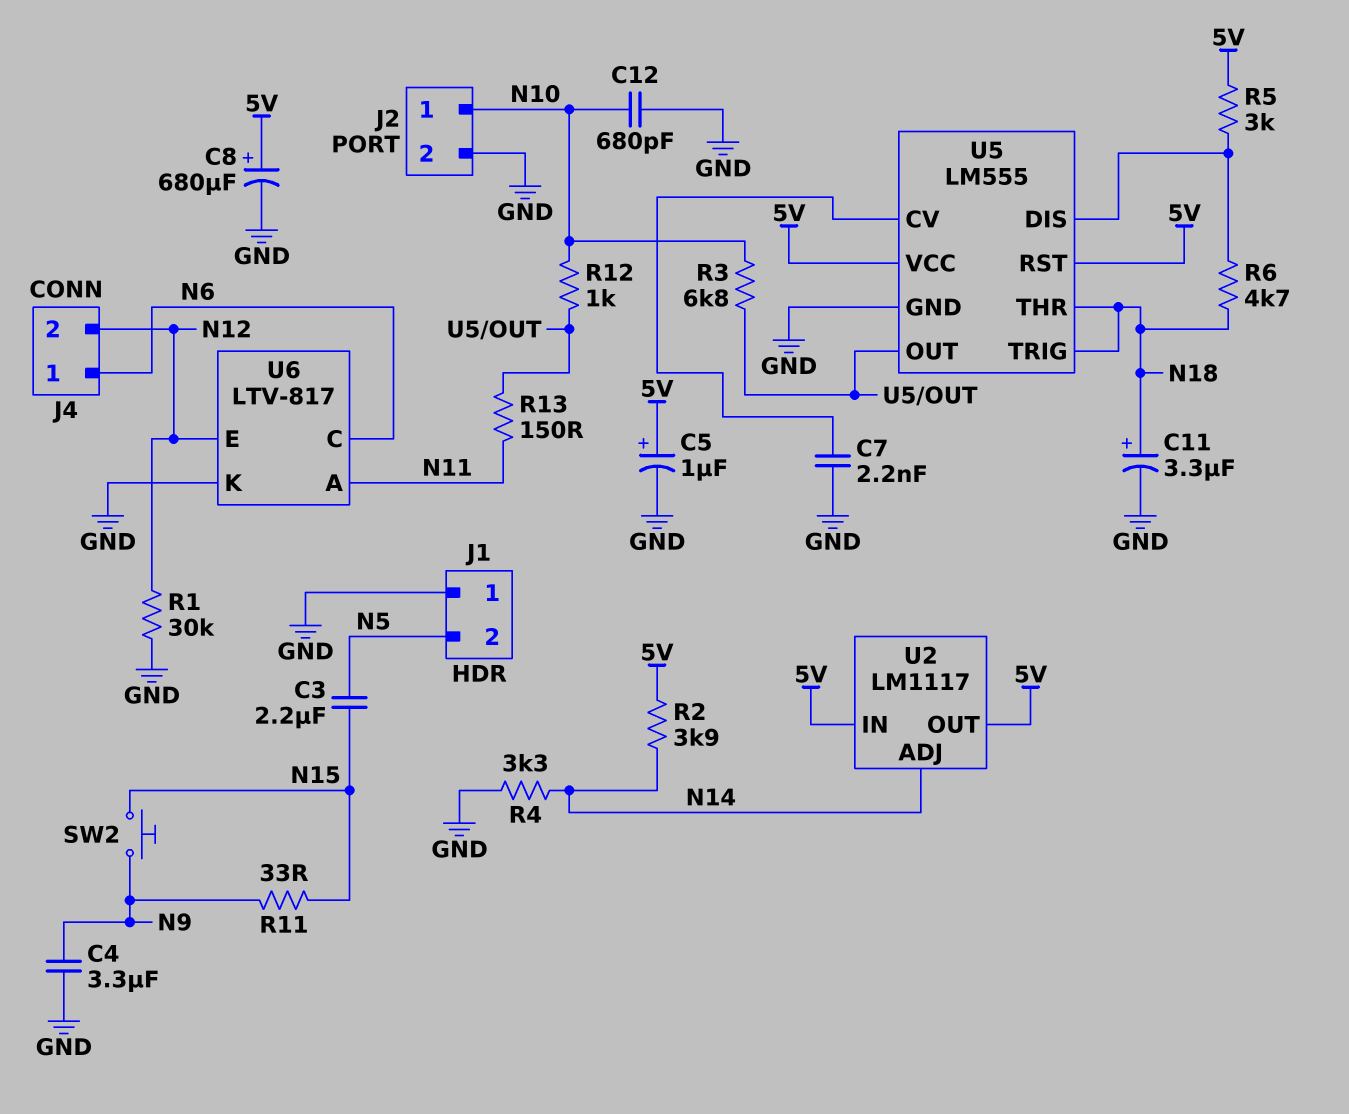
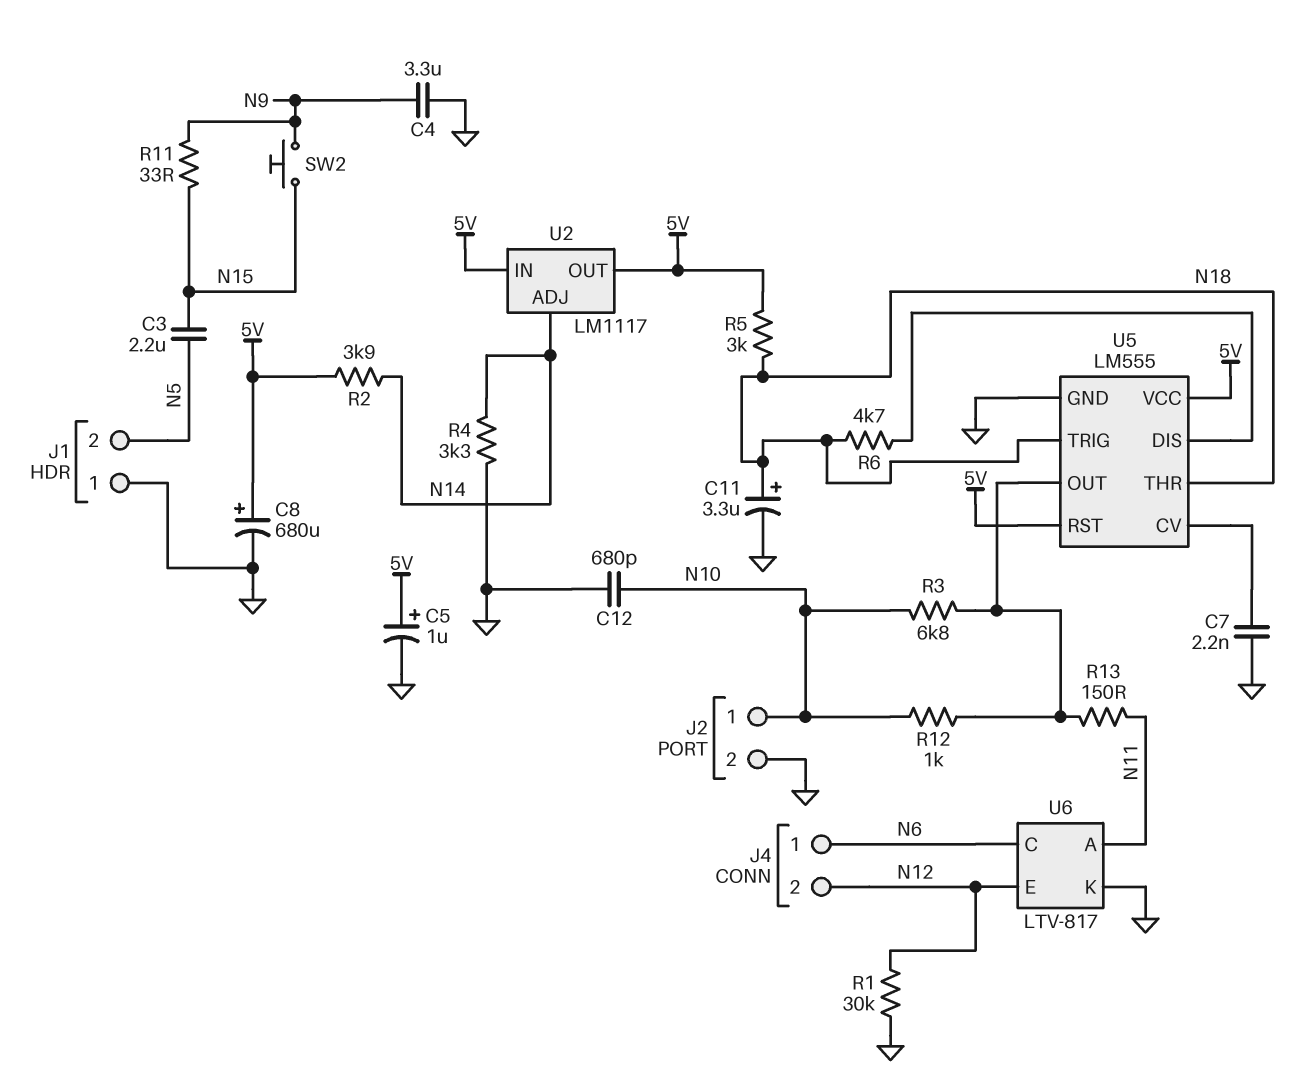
R5: 3k (5V, U5/DIS) -> 3k (5V, N18)

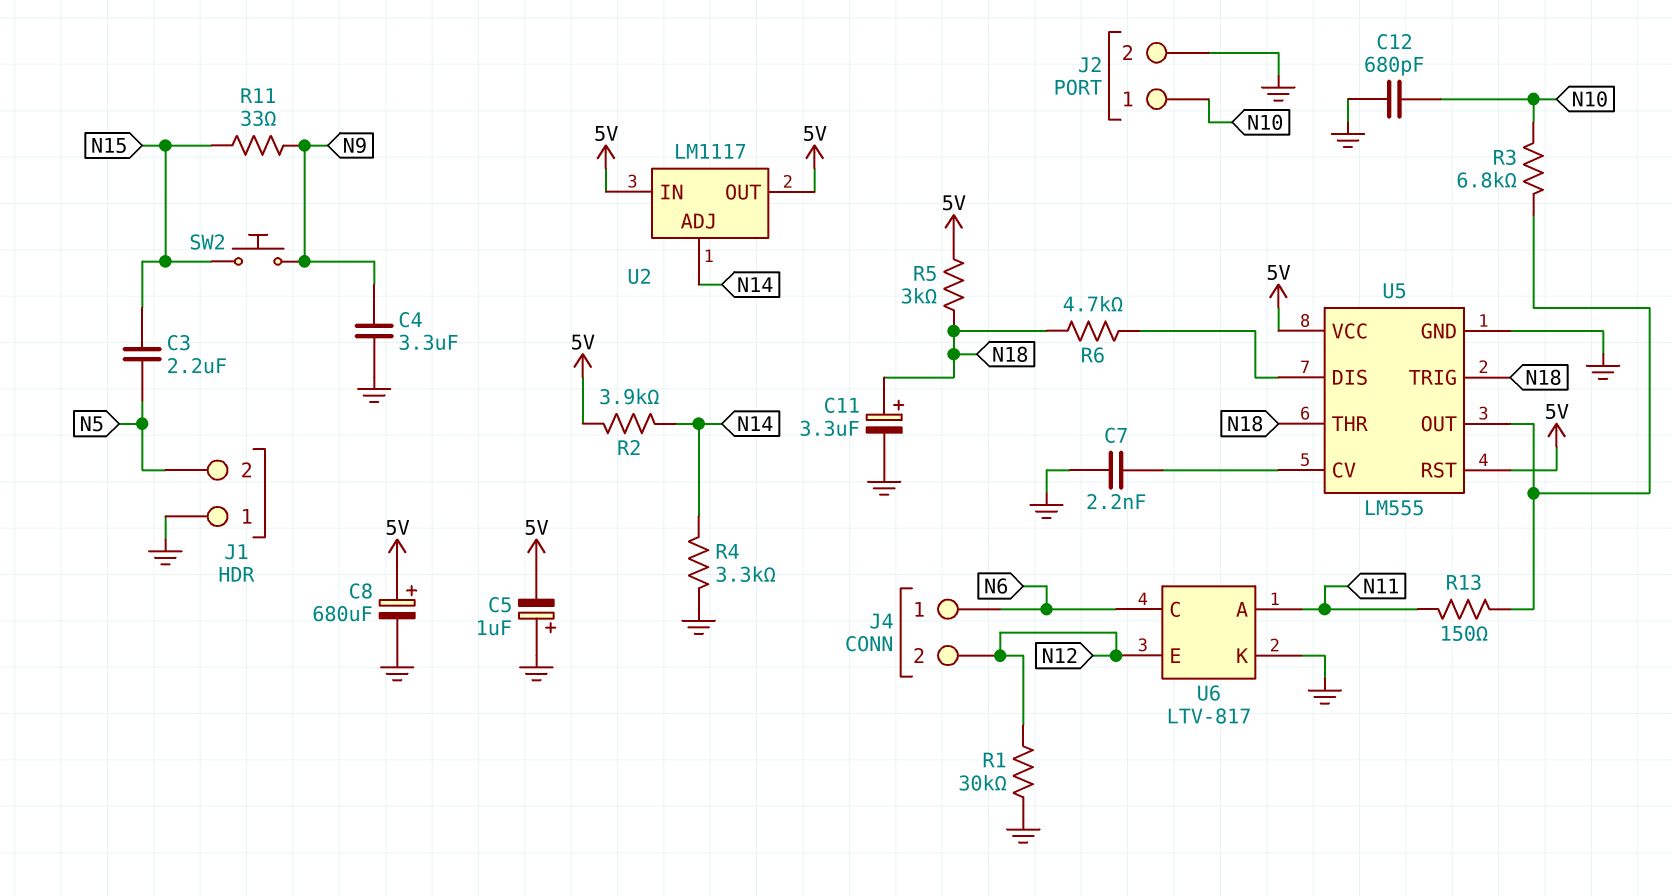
C5: 1uF (plus 5V, minus GND) -> 1uF (plus GND, minus 5V)
R12: 1k (N10, U5/OUT) -> none

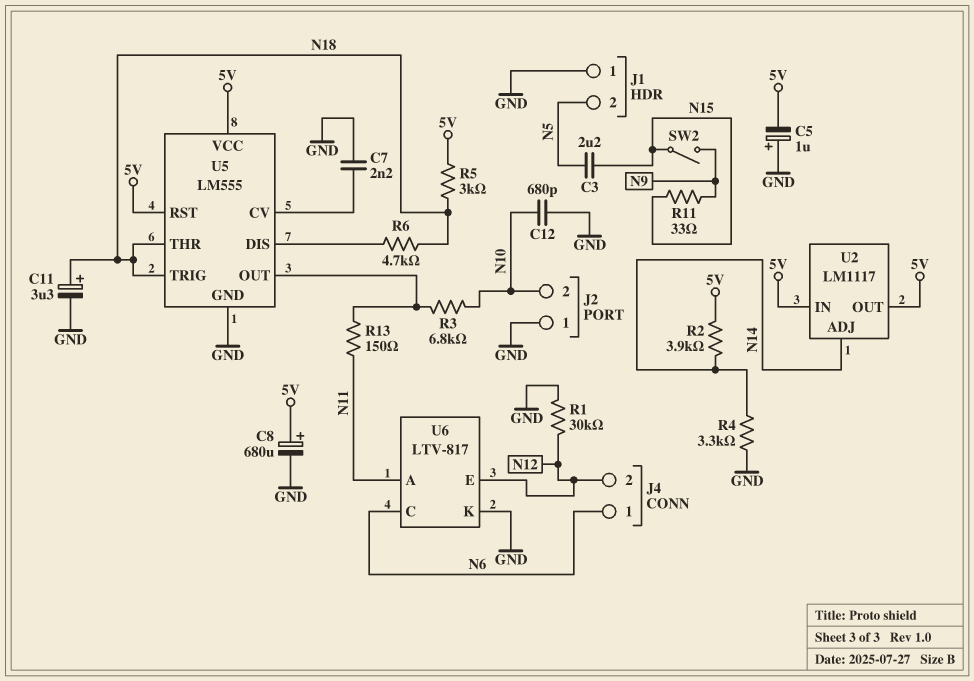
C4: 3.3uF (GND, N9) -> none
J2 pin 1: N10 -> GND
J2 pin 2: GND -> N10
SW2: button (N9, N15) -> switch (N9, N15)

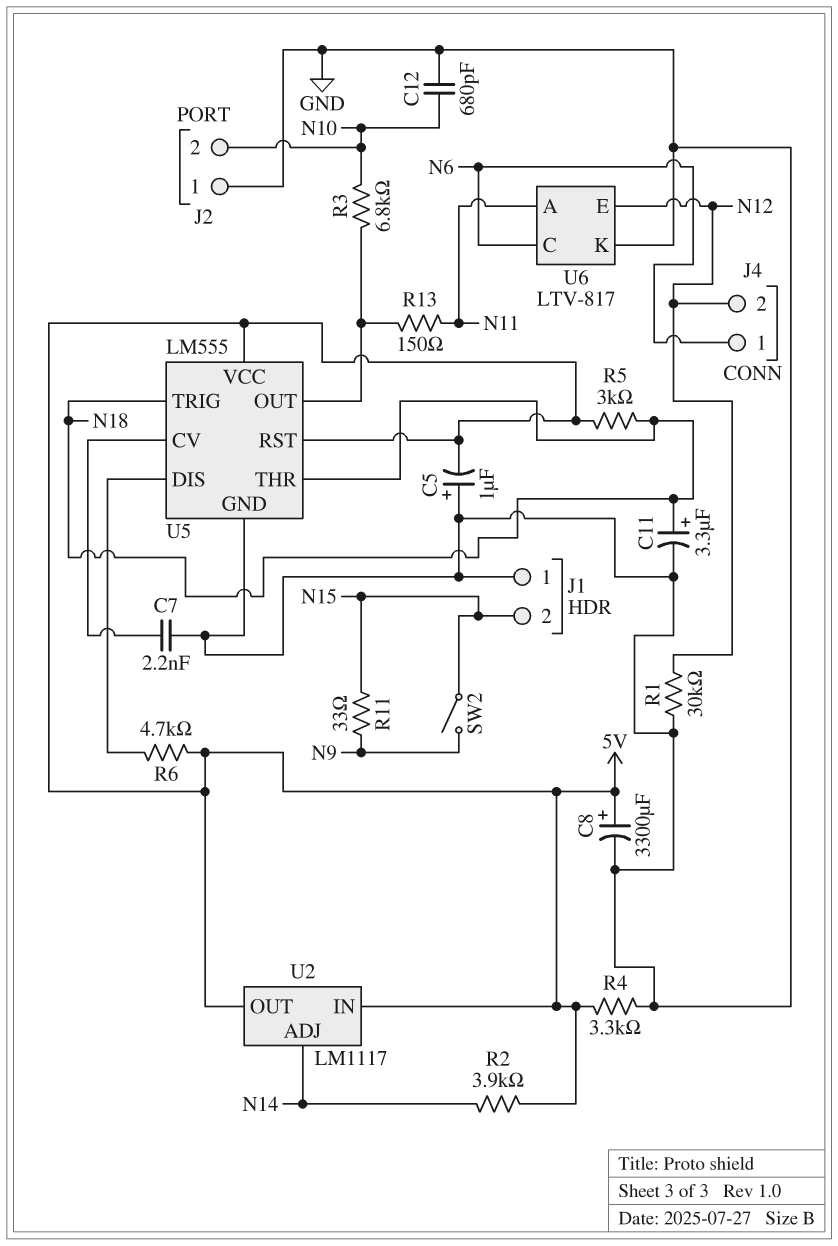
C3: 2.2uF (N5, N15) -> none
C8: 680uF (plus 5V, minus GND) -> 3300uF (plus 5V, minus GND)
J1 pin 2: N5 -> N15
R4: 3.3k (GND, N14) -> 3.3k (5V, GND)
R6: 4.7k (N18, U5/DIS) -> 4.7k (5V, U5/DIS)

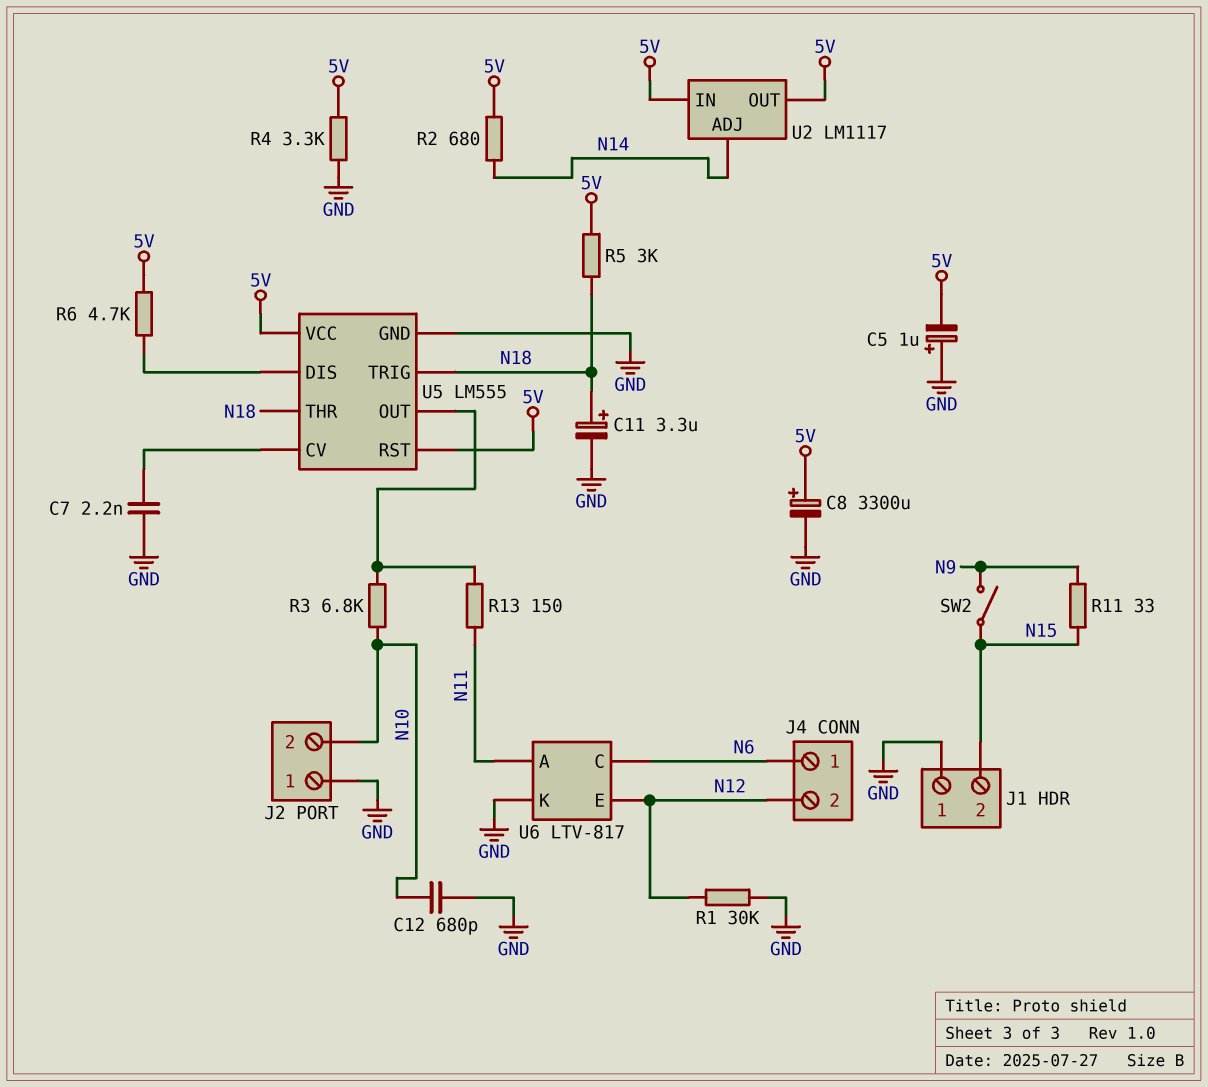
R2: 3.9k (5V, N14) -> 680 (5V, N14)

